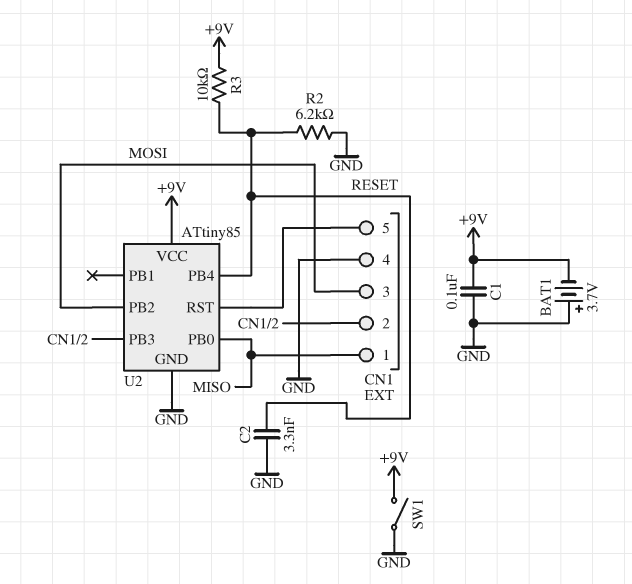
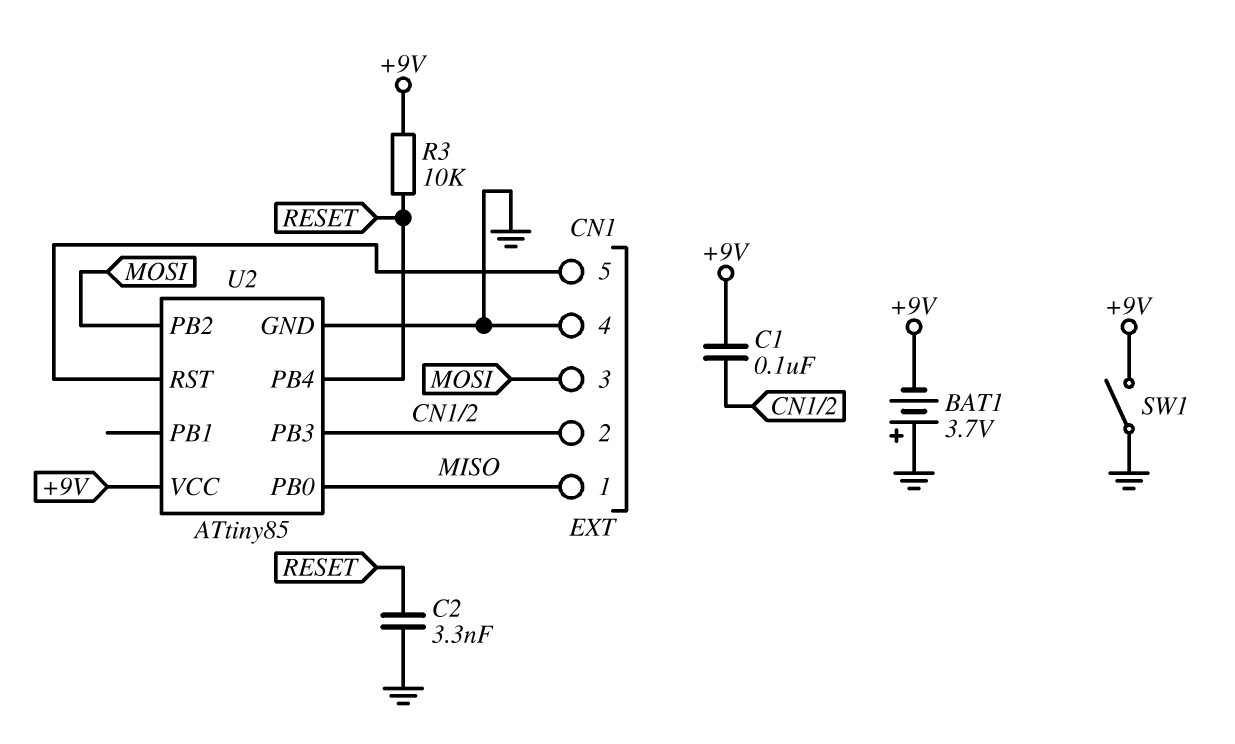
C1: 100nF (+9V, GND) -> 100nF (+9V, CN1/2)
R2: 6.2k (GND, RESET) -> none

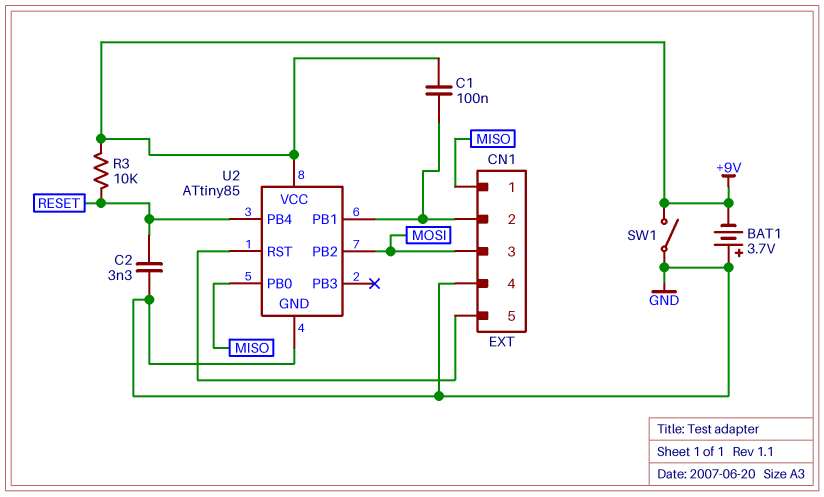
U2 pin PB1: none -> CN1/2
U2 pin PB3: CN1/2 -> none

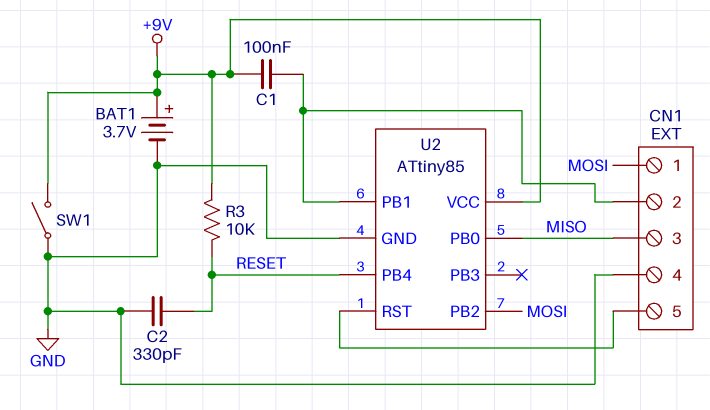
BAT1: 3.7V (plus GND, minus +9V) -> 3.7V (plus +9V, minus GND)
C2: 3.3nF (GND, RESET) -> 330pF (GND, RESET)
CN1 pin 1: MISO -> MOSI
CN1 pin 3: MOSI -> MISO

